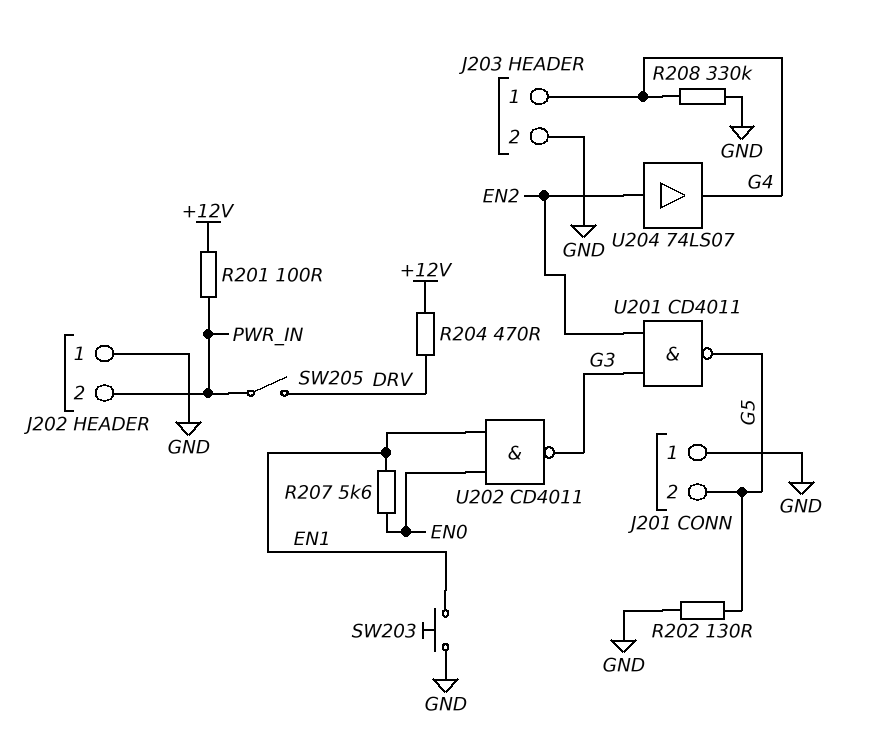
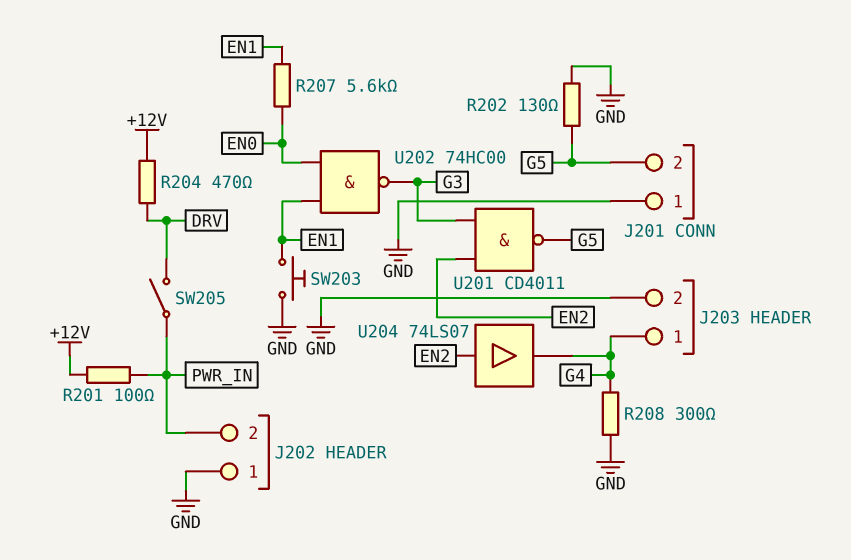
R208: 330k (G4, GND) -> 300 (G4, GND)
U202: NAND CD4011 (in EN0, in EN1, out G3) -> NAND 74HC00 (in EN0, in EN1, out G3)

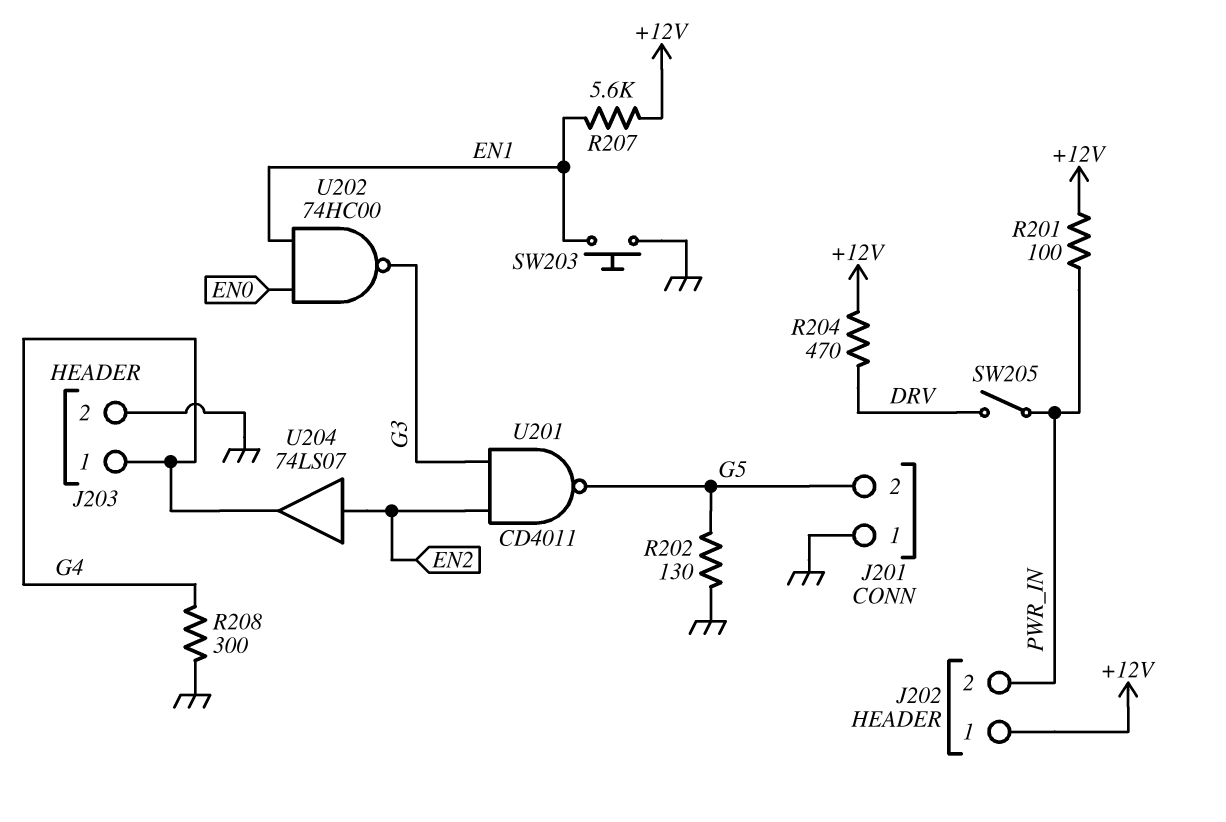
J202 pin 1: GND -> +12V
R207: 5.6k (EN0, EN1) -> 5.6k (+12V, EN1)

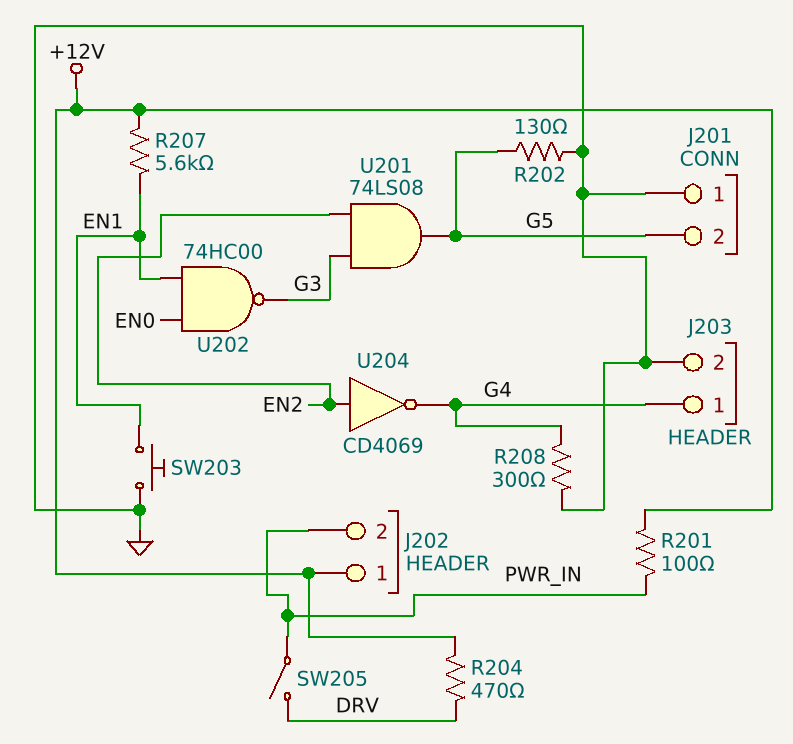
U201: NAND CD4011 (in EN2, in G3, out G5) -> AND 74LS08 (in EN2, in G3, out G5)
U204: buffer 74LS07 (in EN2, out G4) -> NOT CD4069 (in EN2, out G4)

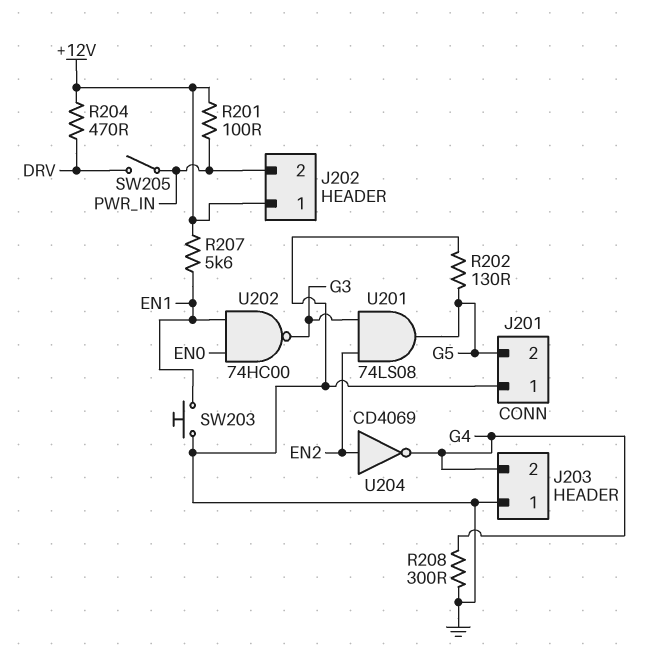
J203 pin 1: G4 -> GND
J203 pin 2: GND -> G4

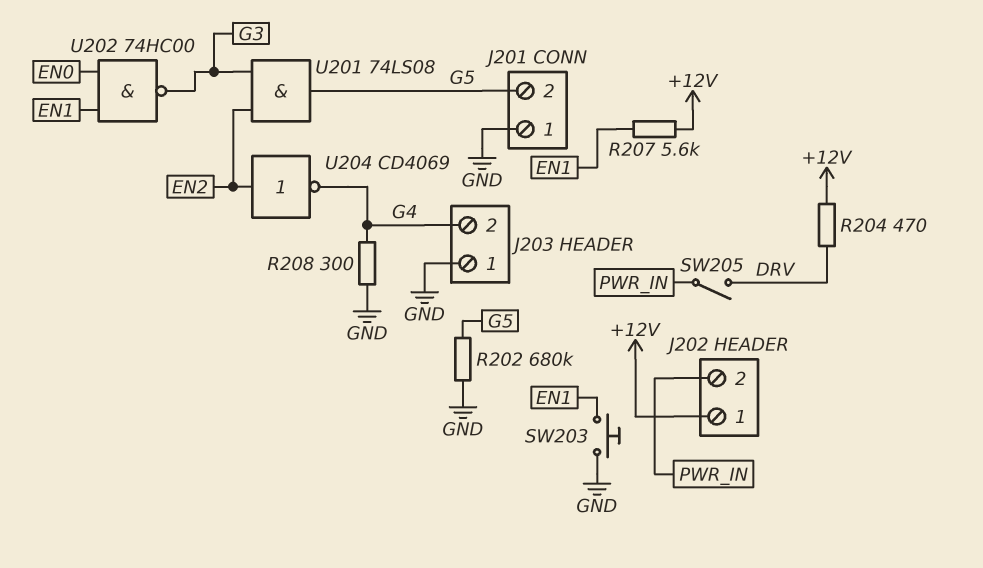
R201: 100 (+12V, PWR_IN) -> none
R202: 130 (G5, GND) -> 680k (G5, GND)

